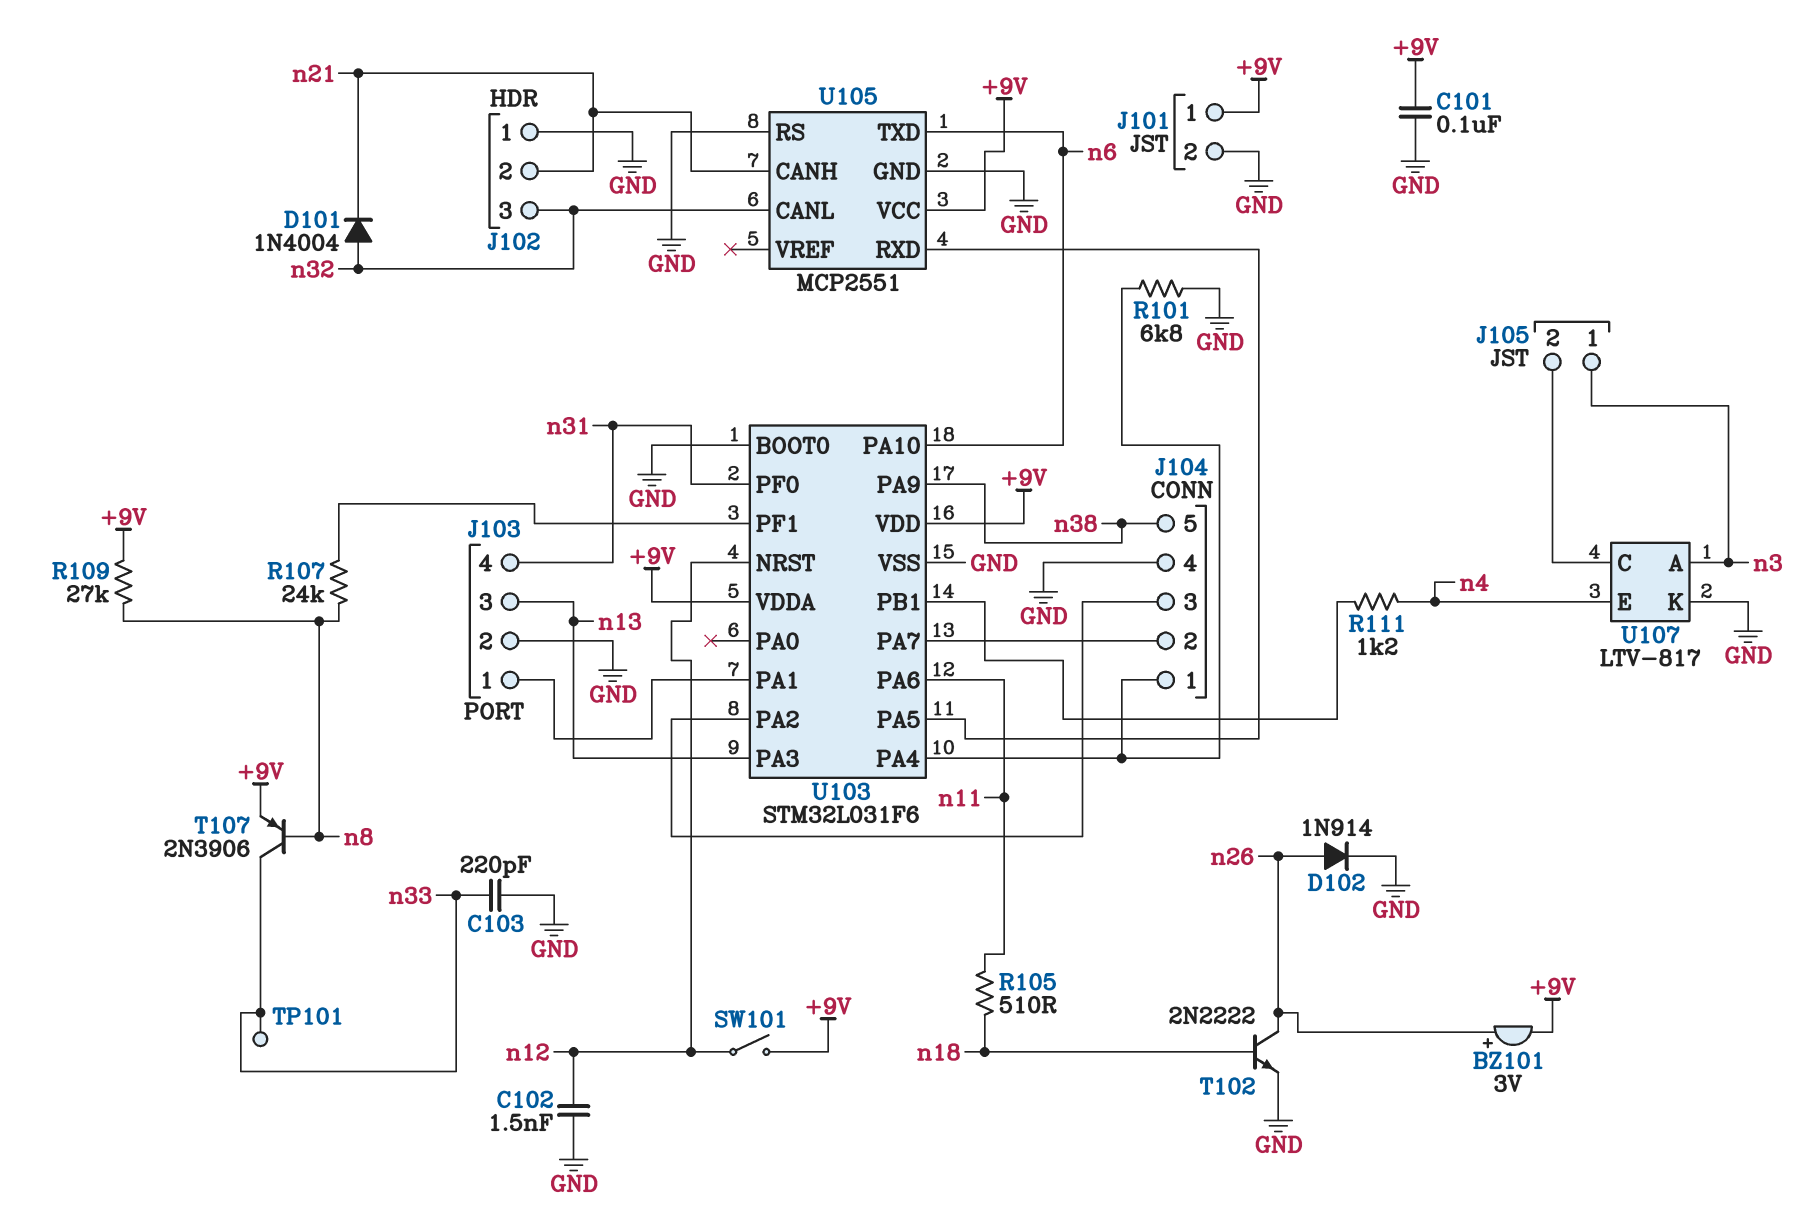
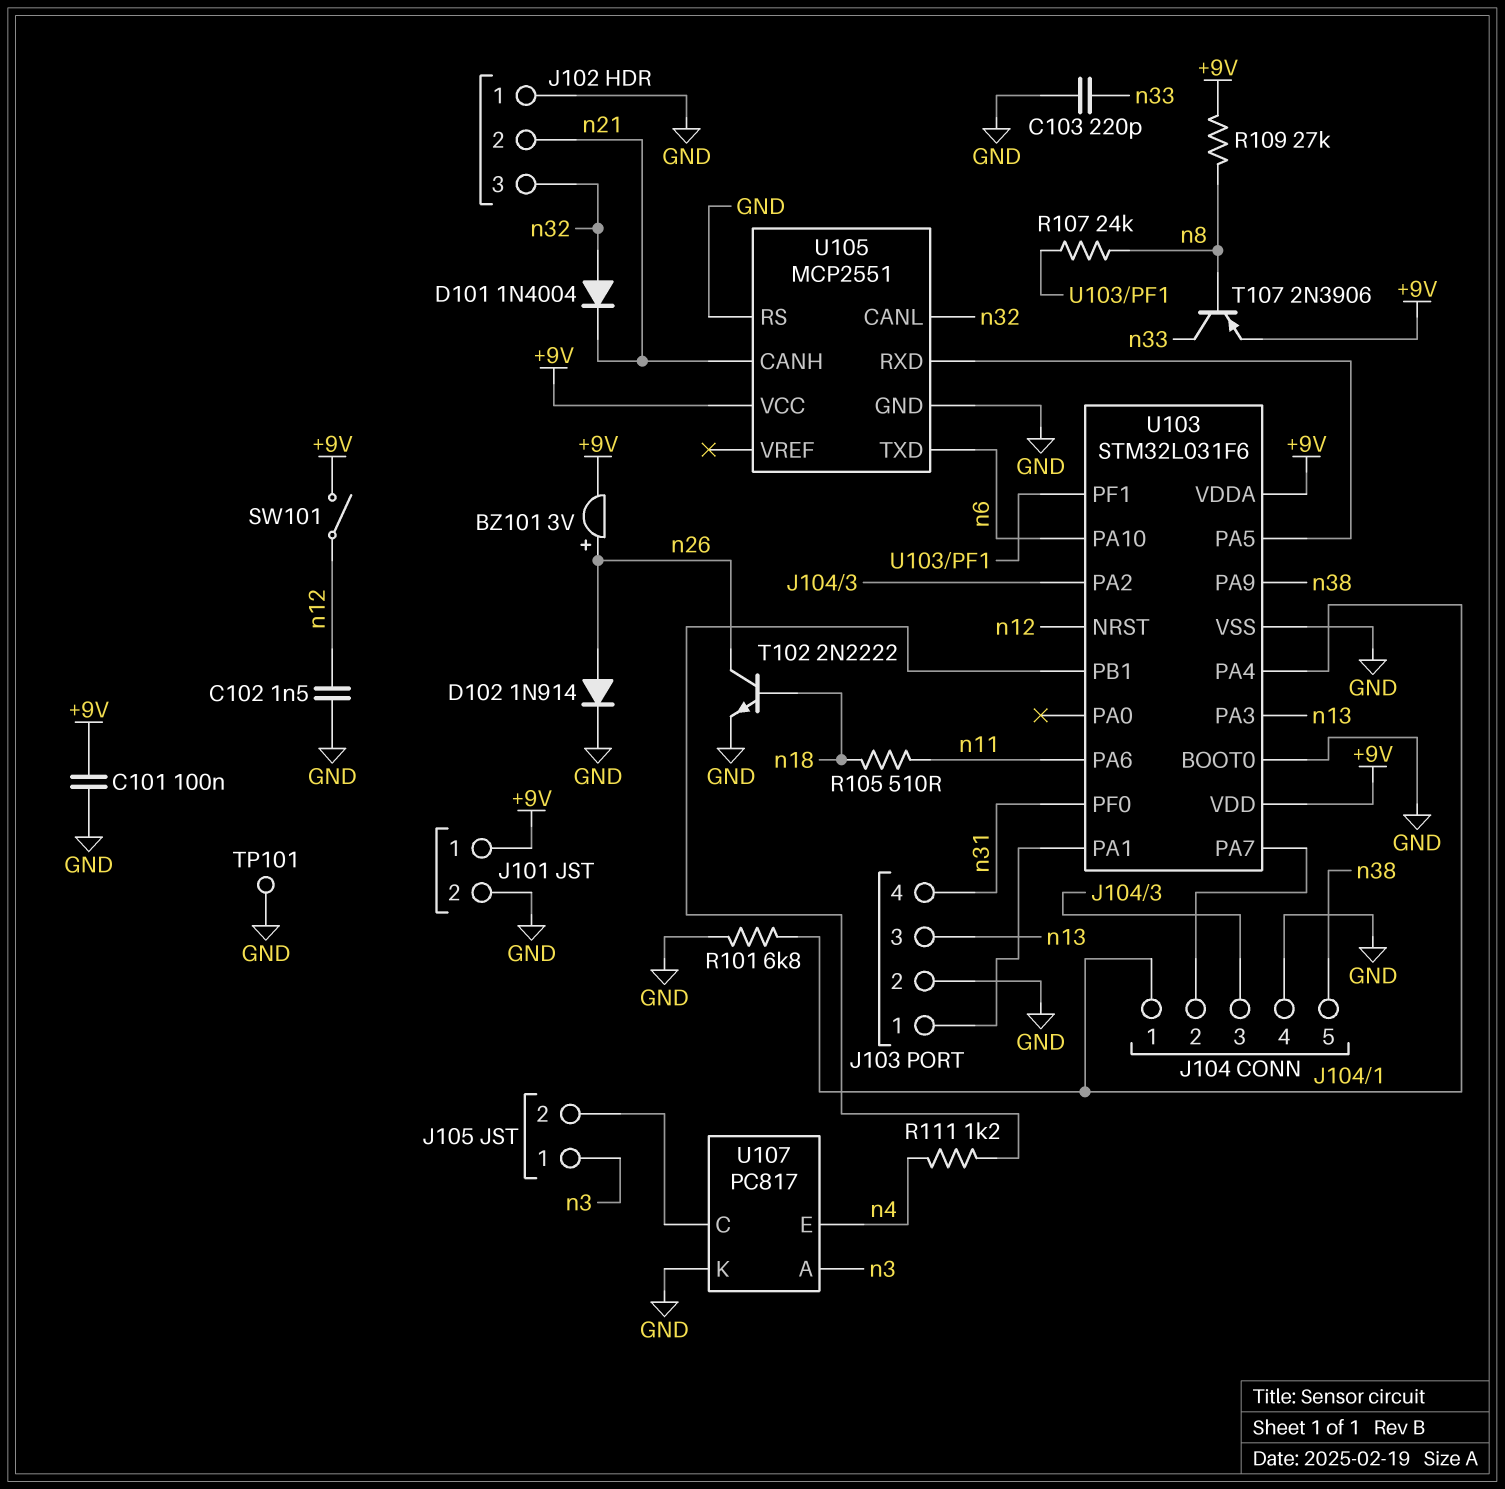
TP101: test point (n33) -> test point (GND)
U107: LTV-817 -> PC817

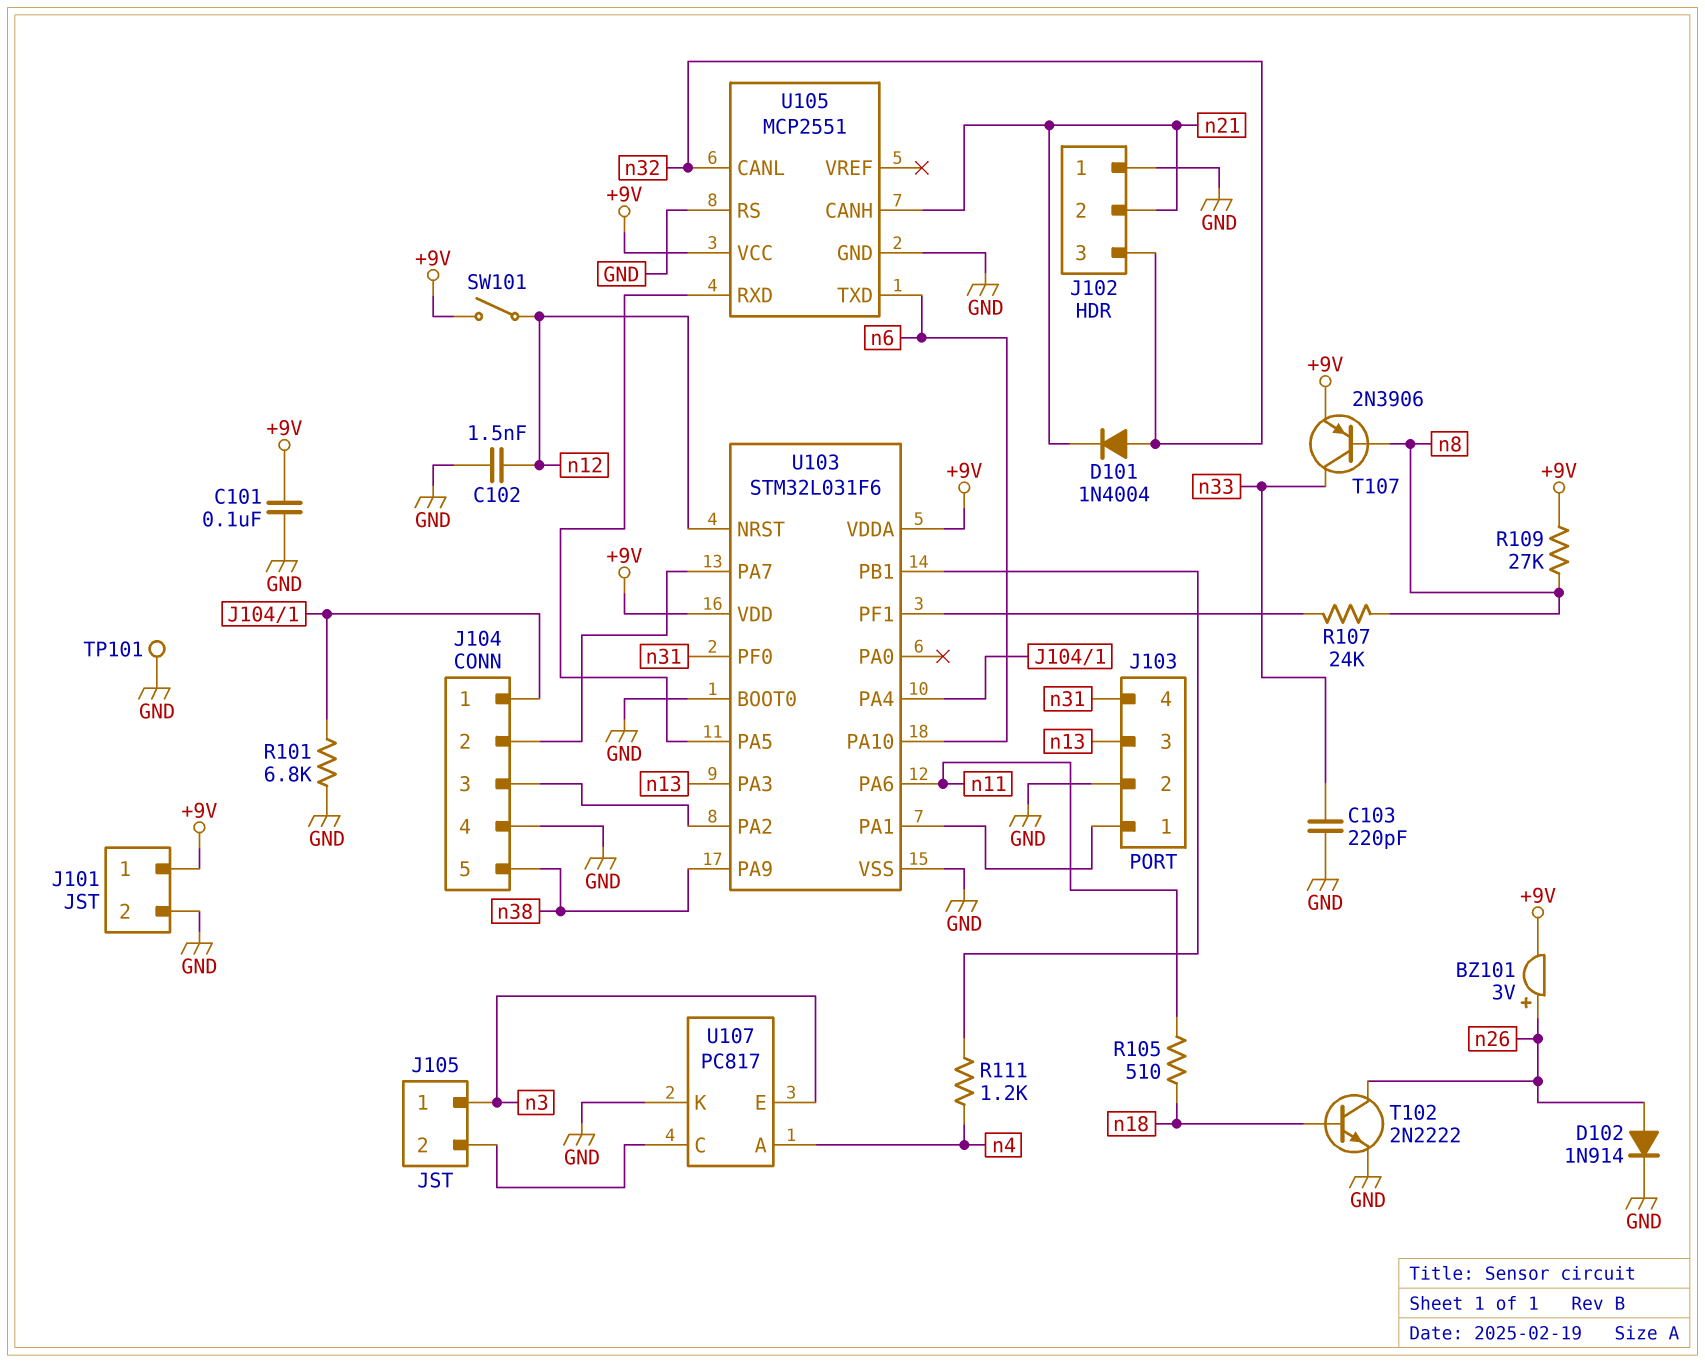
U107 pin A: n3 -> n4
U107 pin E: n4 -> n3

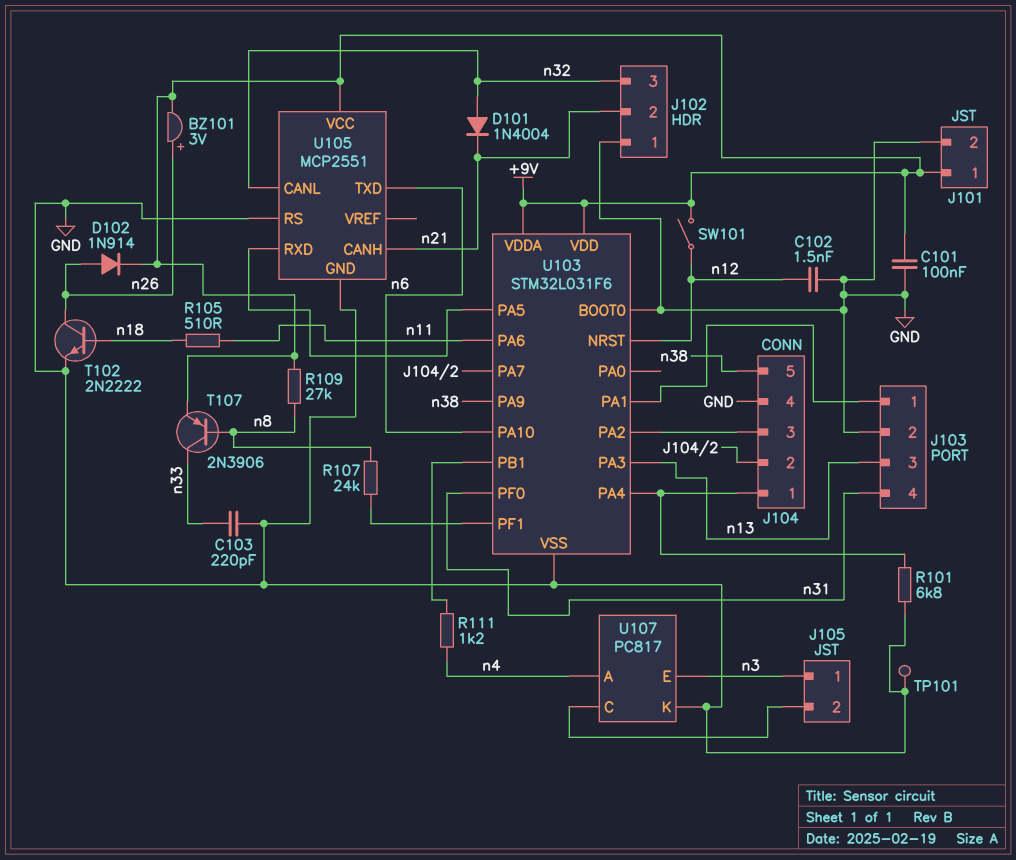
D102: diode 1N914 (A n26, K GND) -> diode 1N914 (A n26, K +9V)

